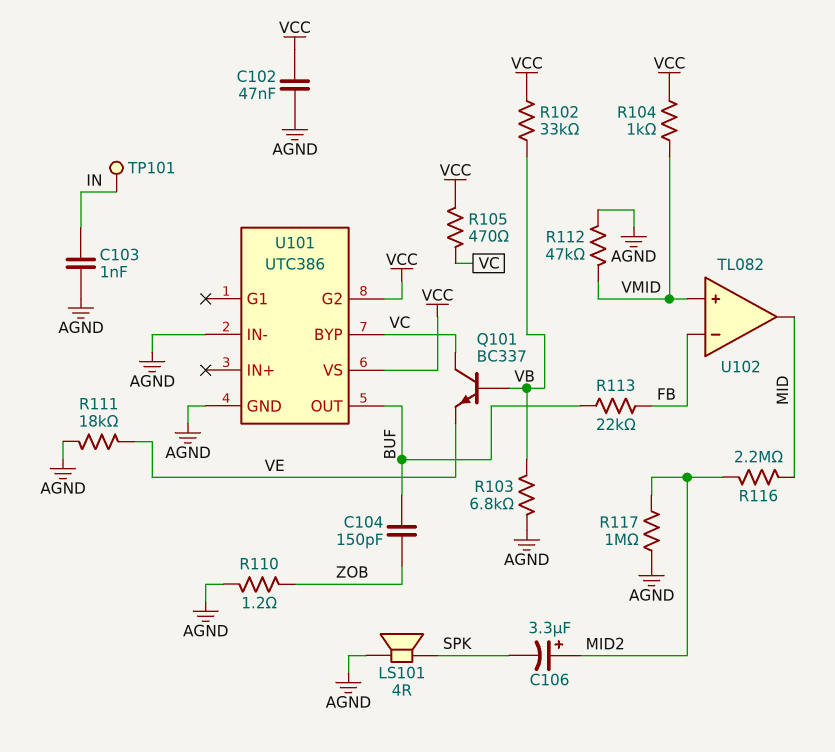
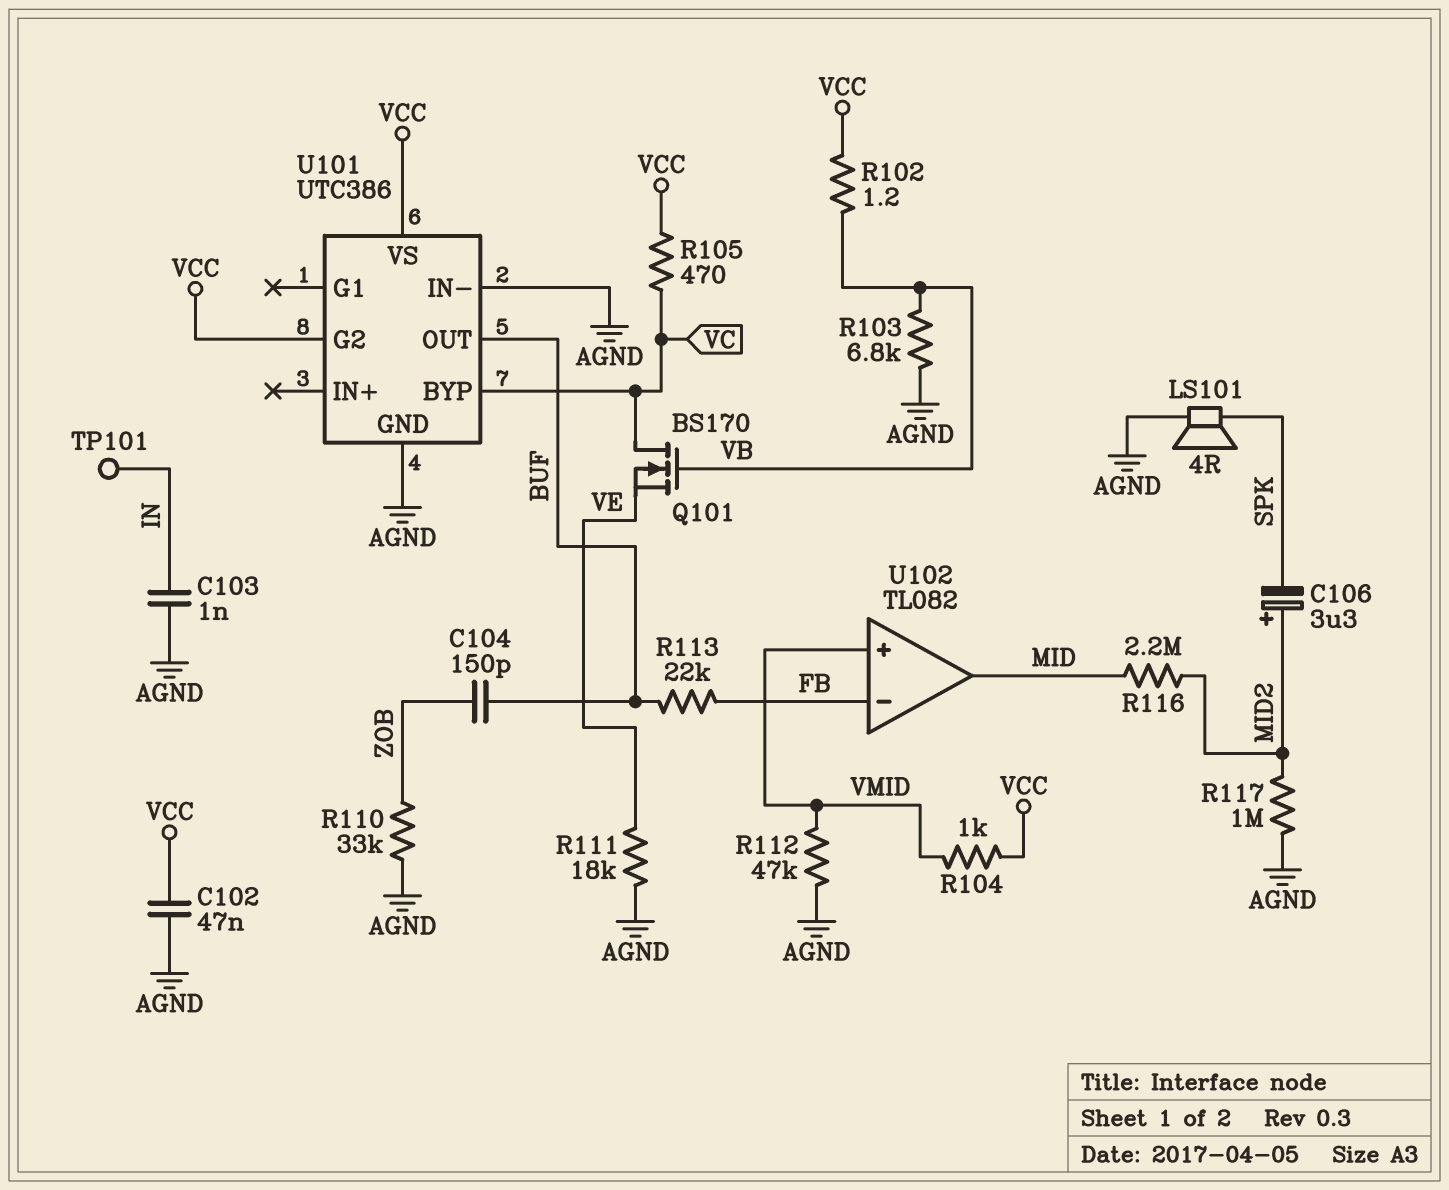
Q101: NPN BC337 (B VB, C VC, E VE) -> NMOS BS170 (G VB, D VC, S VE)
R102: 33k (VB, VCC) -> 1.2 (VB, VCC)
R110: 1.2 (AGND, ZOB) -> 33k (AGND, ZOB)

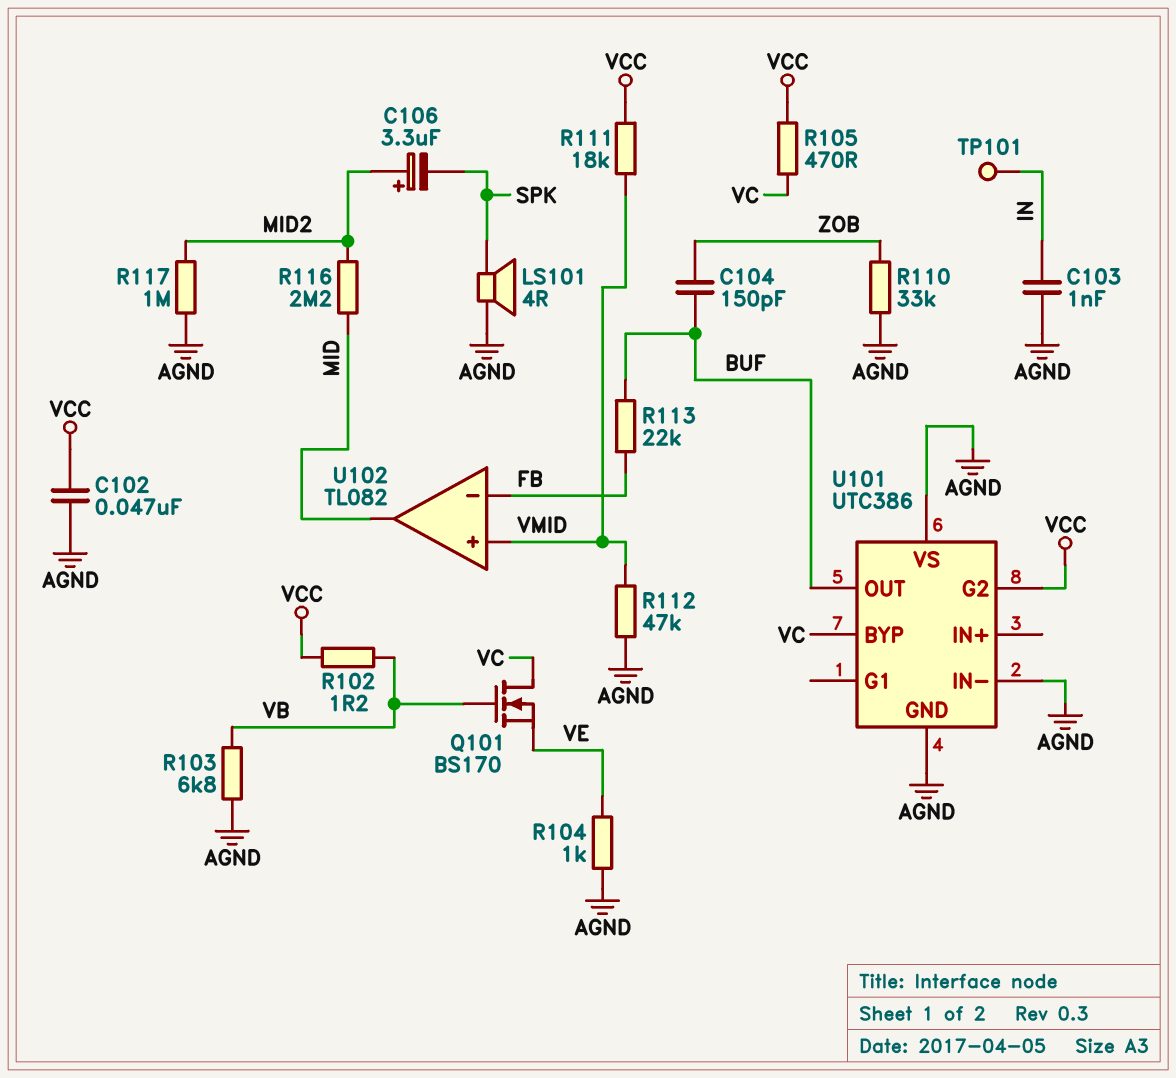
R104: 1k (VCC, VMID) -> 1k (AGND, VE)
R111: 18k (AGND, VE) -> 18k (VCC, VMID)
U101 pin VS: VCC -> AGND

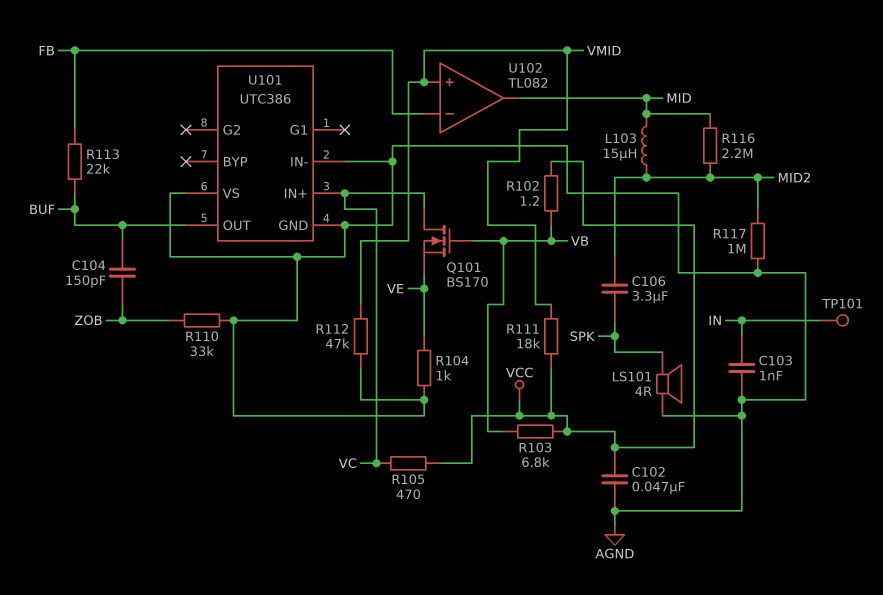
C106: 3.3uF (plus MID2, minus SPK) -> 3.3uF (MID2, SPK)
L103: none -> 15uH (MID, MID2)
R103: 6.8k (AGND, VB) -> 6.8k (VB, VCC)
U101 pin BYP: VC -> none
U101 pin G2: VCC -> none
U101 pin IN+: none -> VC

